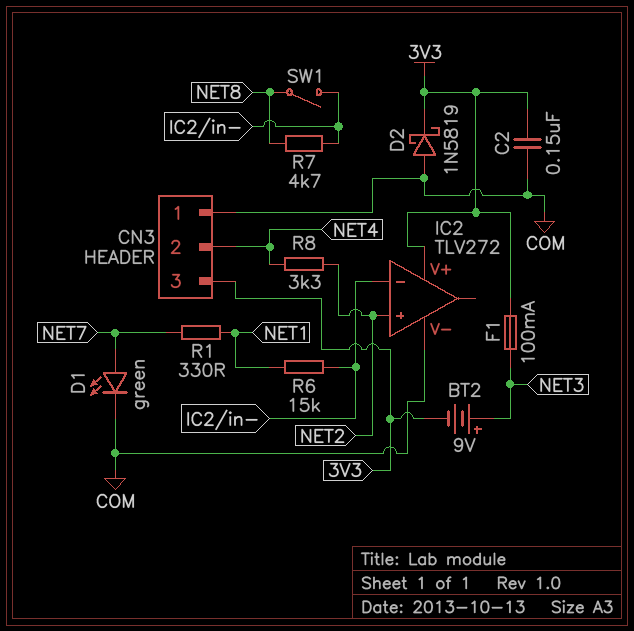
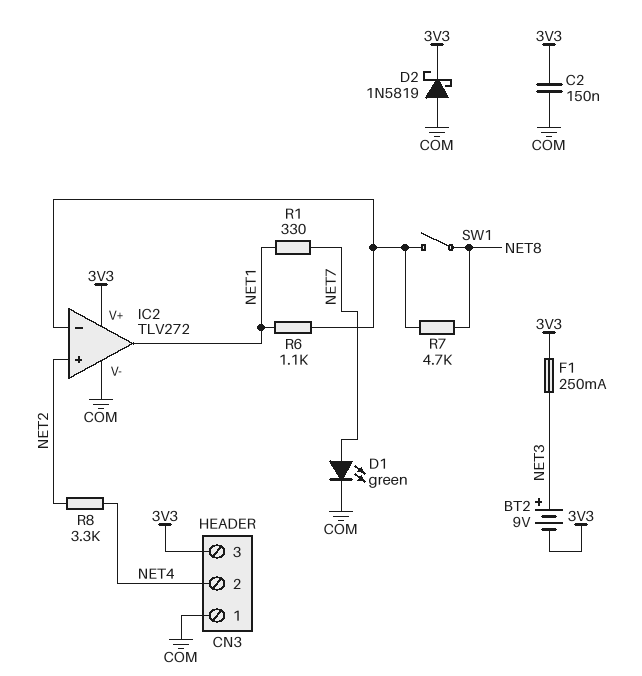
F1: 100mA (3V3, NET3) -> 250mA (3V3, NET3)
IC2 pin out: none -> NET1
R6: 15k (IC2/in-, NET1) -> 1.1k (IC2/in-, NET1)

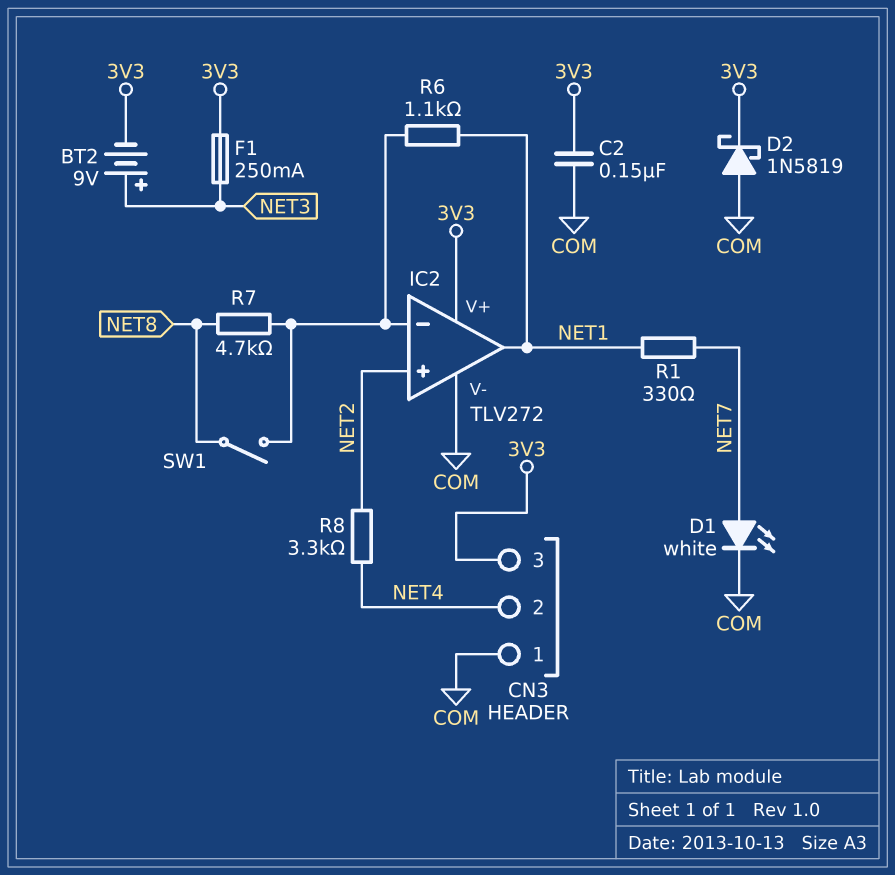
D1: LED green (A NET7, K COM) -> LED white (A NET7, K COM)

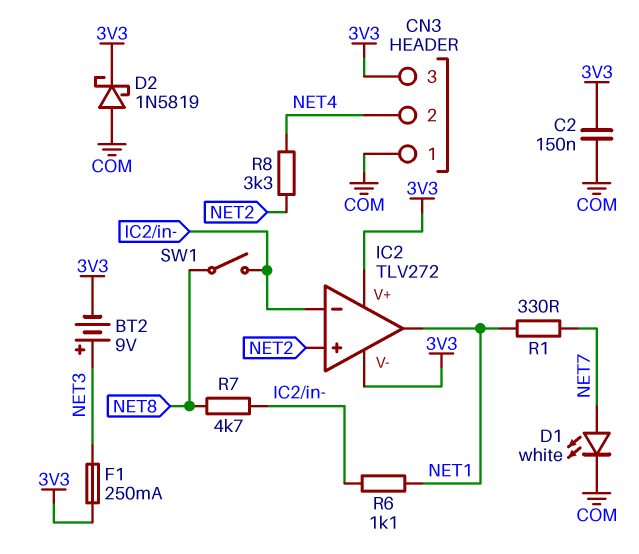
IC2 pin V-: COM -> 3V3

